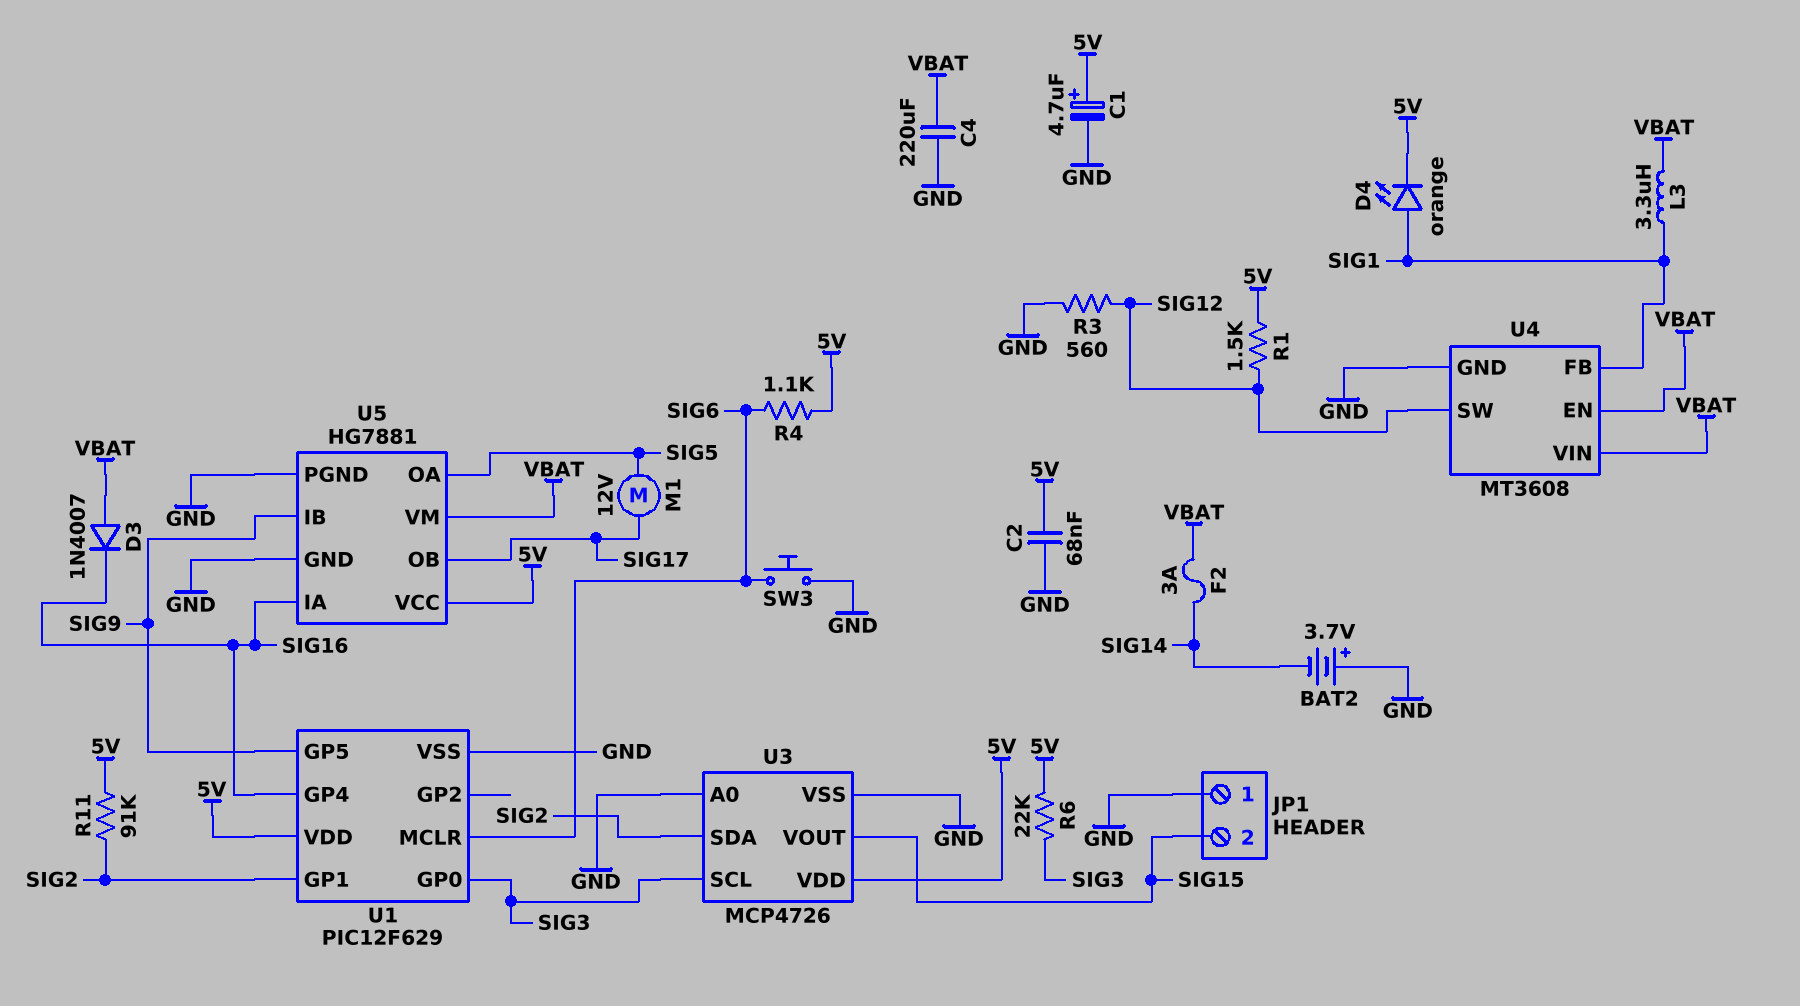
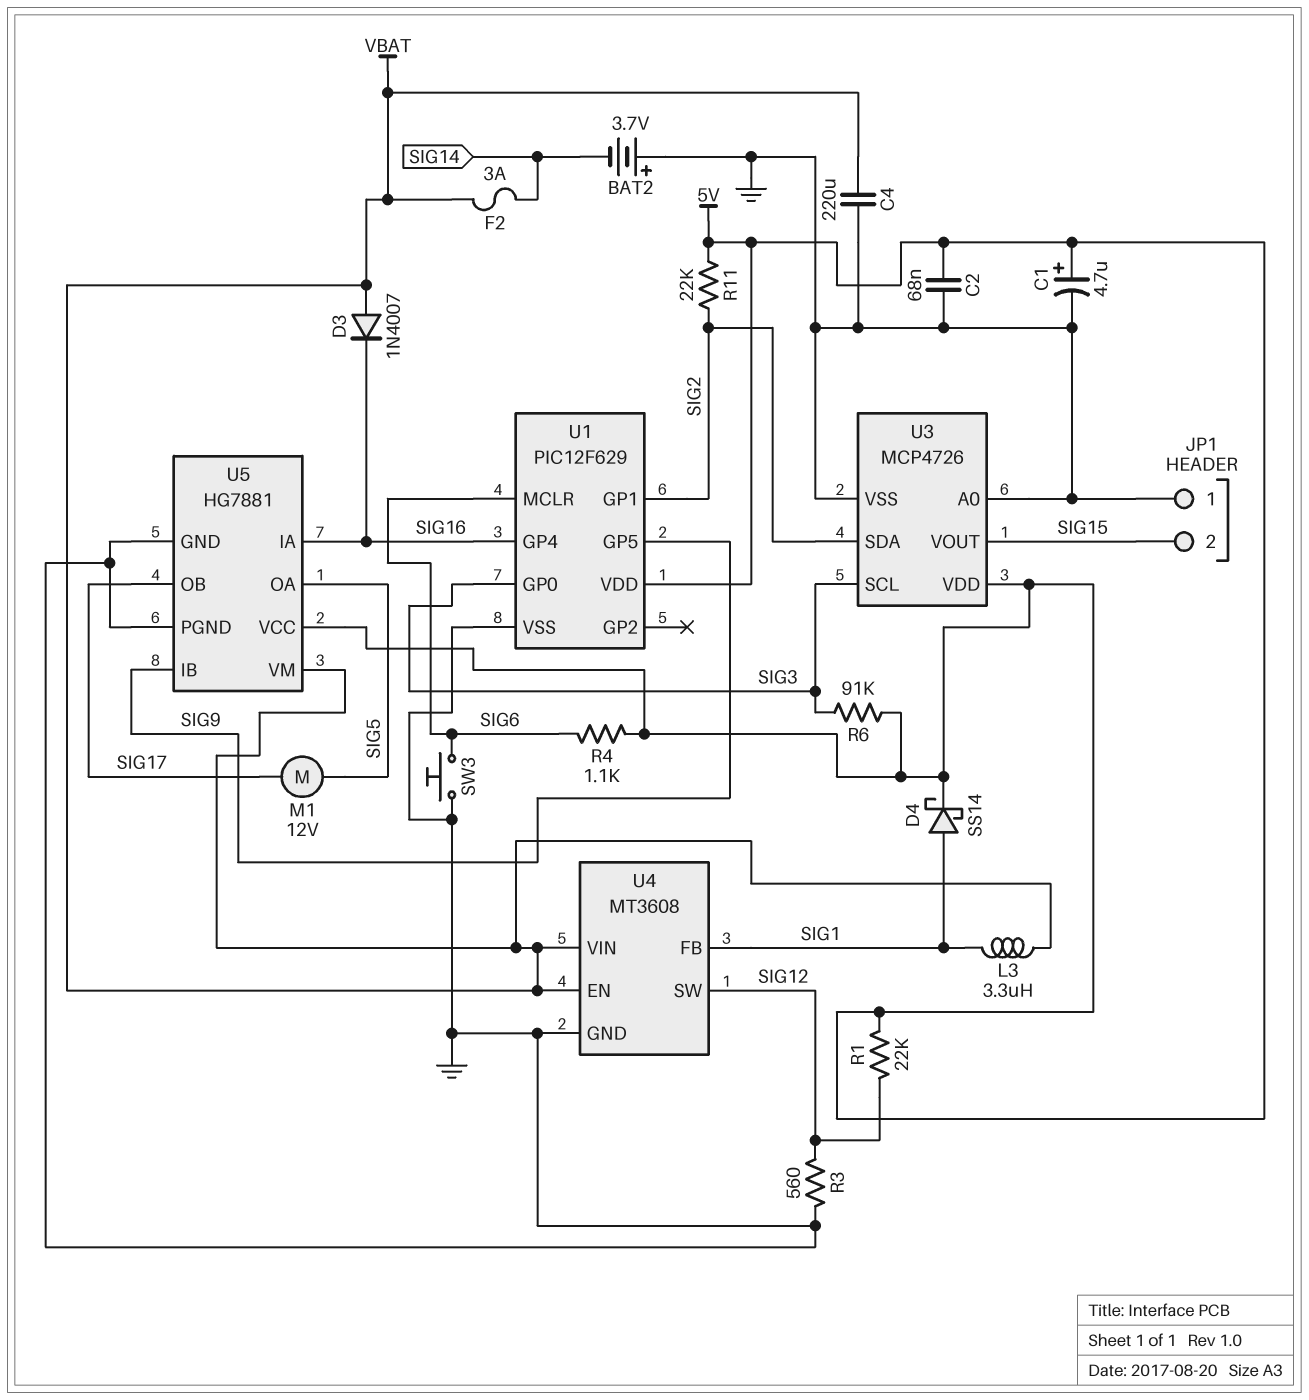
D4: LED orange (A SIG1, K 5V) -> schottky SS14 (A SIG1, K 5V)
R1: 1.5k (5V, SIG12) -> 22k (5V, SIG12)
R6: 22k (5V, SIG3) -> 91k (5V, SIG3)
R11: 91k (5V, SIG2) -> 22k (5V, SIG2)

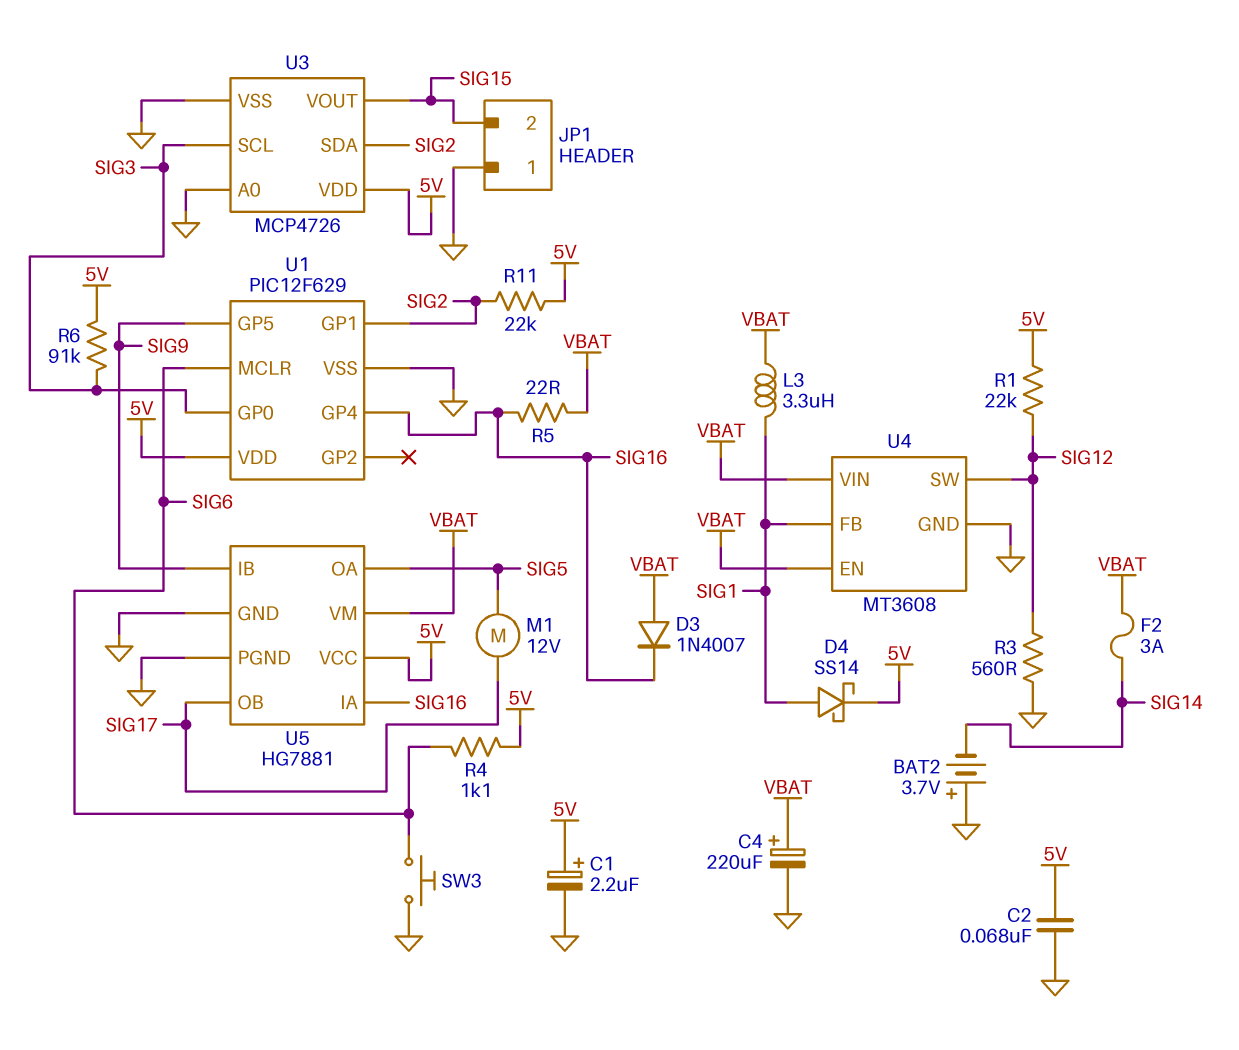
C1: 4.7uF (plus 5V, minus GND) -> 2.2uF (plus 5V, minus GND)
C4: 220uF (GND, VBAT) -> 220uF (plus VBAT, minus GND)
R5: none -> 22 (SIG16, VBAT)

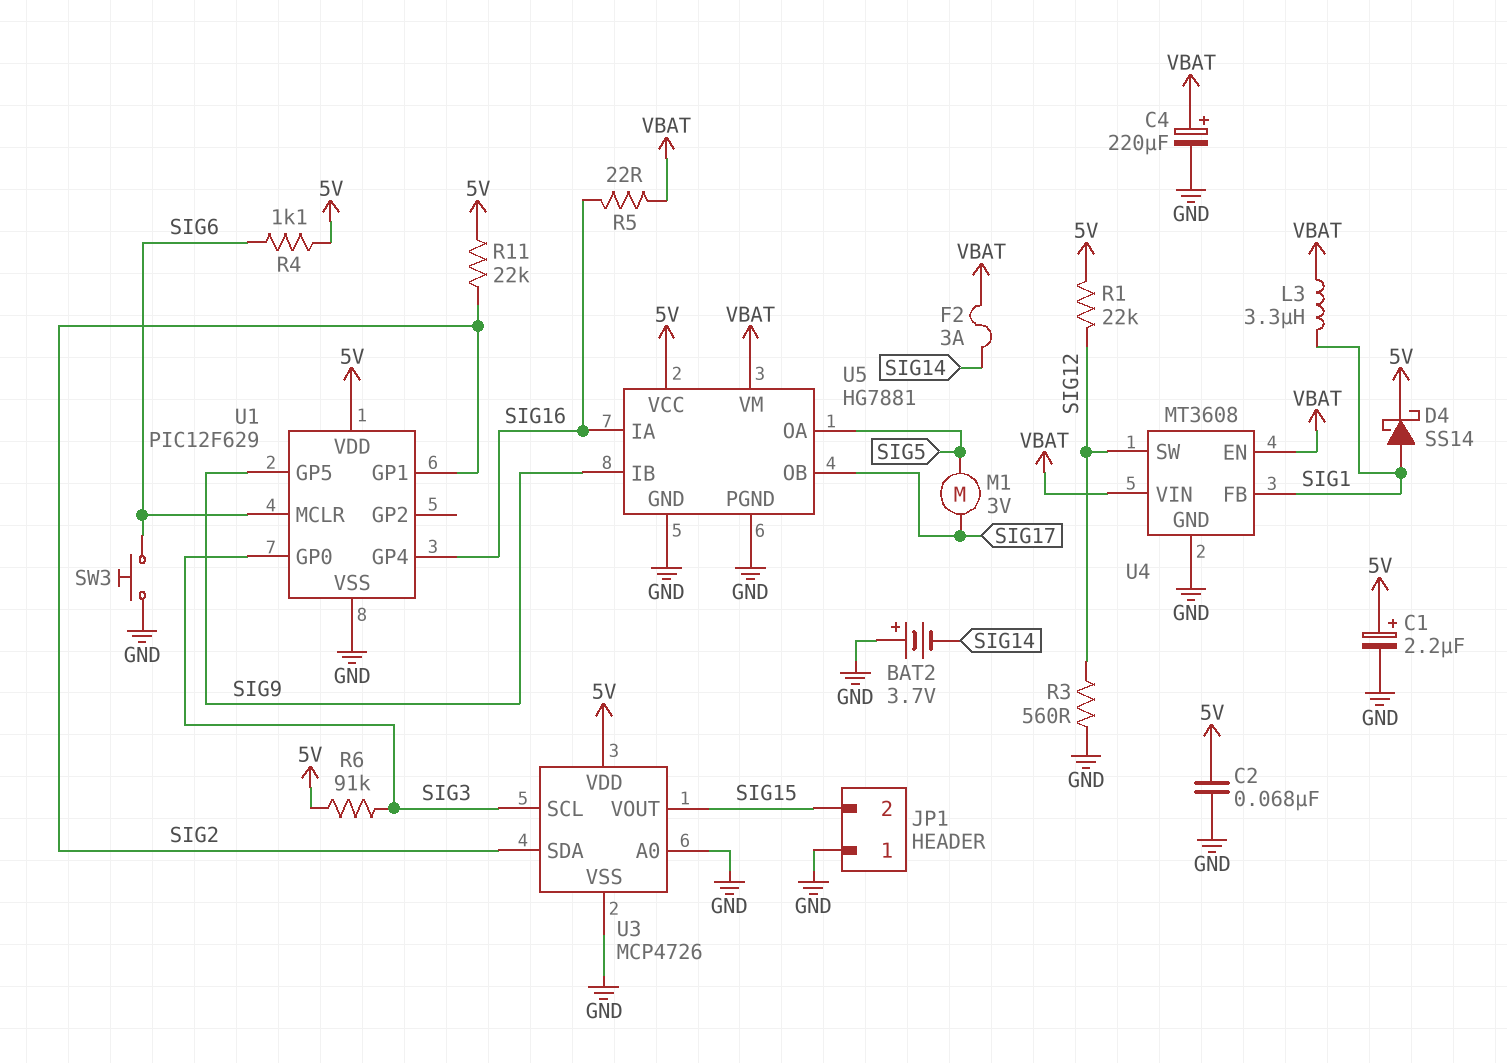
D3: diode 1N4007 (A VBAT, K SIG16) -> none
M1: motor 12V (SIG5, SIG17) -> motor 3V (SIG5, SIG17)

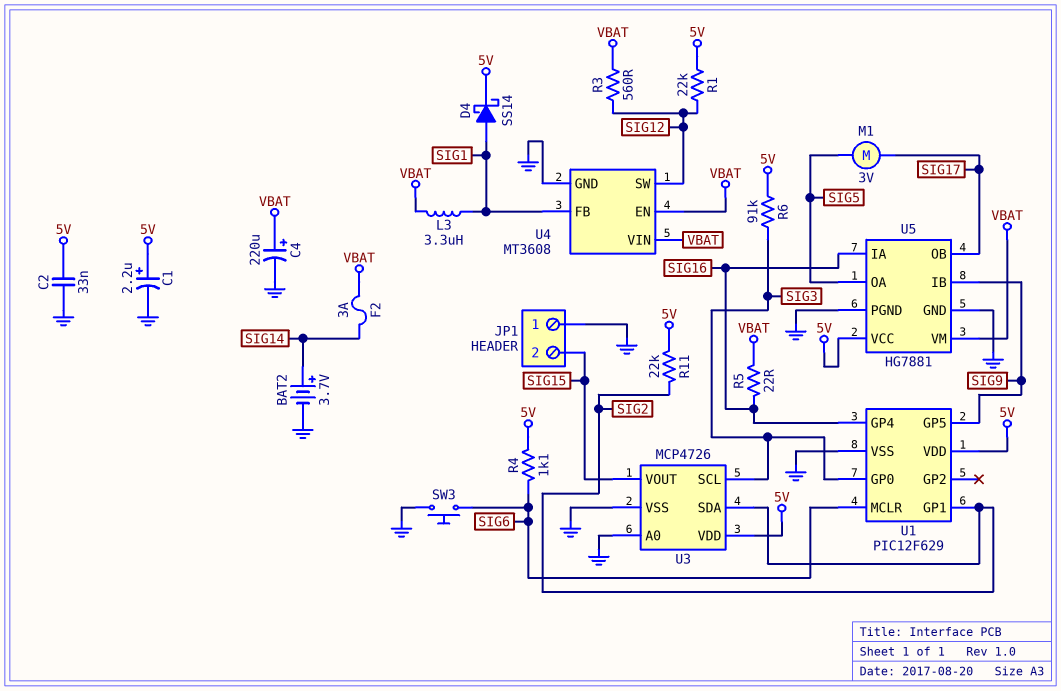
BAT2: 3.7V (plus GND, minus SIG14) -> 3.7V (plus SIG14, minus GND)
C2: 68nF (5V, GND) -> 33nF (5V, GND)
R3: 560 (GND, SIG12) -> 560 (SIG12, VBAT)

